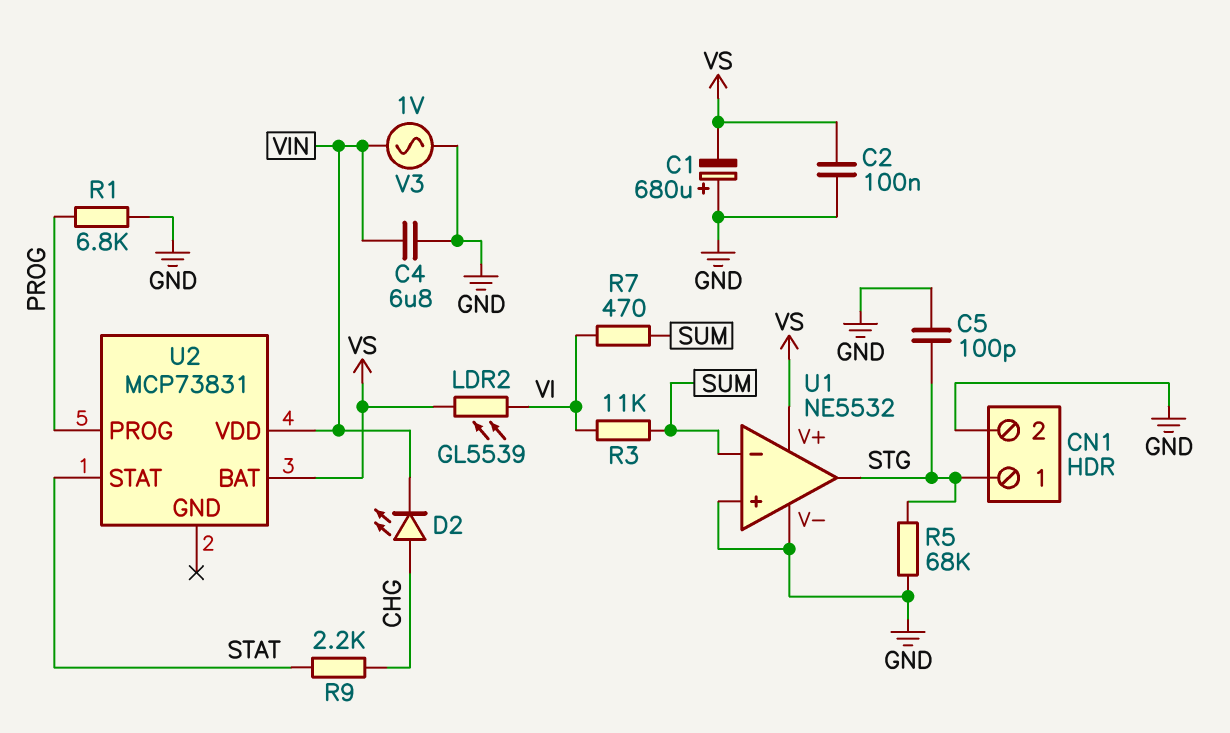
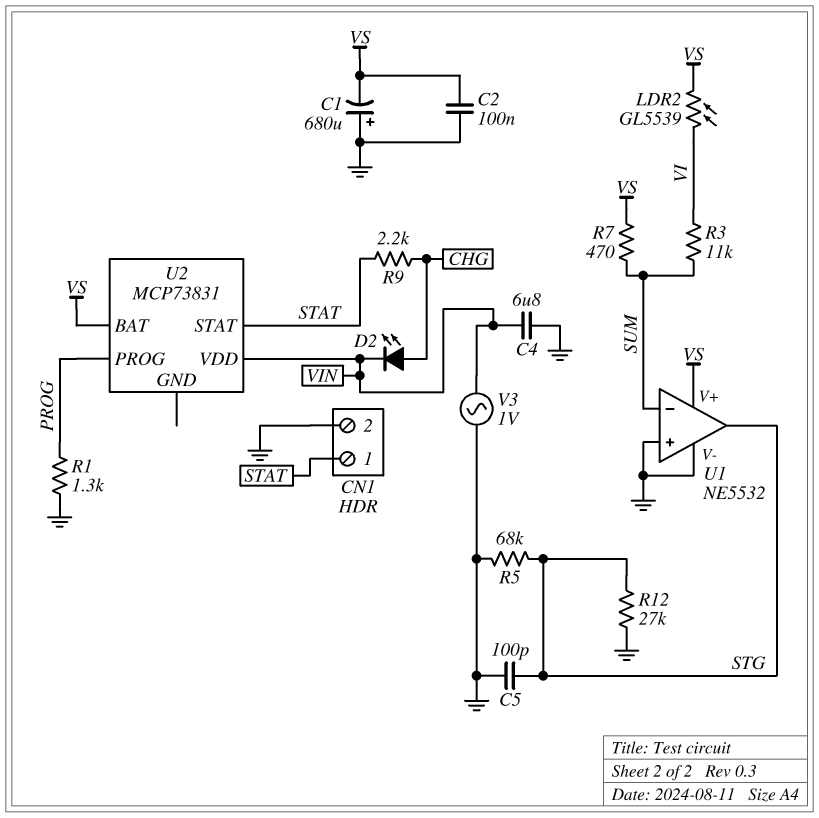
CN1 pin 1: STG -> STAT
R1: 6.8k (GND, PROG) -> 1.3k (GND, PROG)
R7: 470 (SUM, VI) -> 470 (SUM, VS)
R12: none -> 27k (GND, STG)

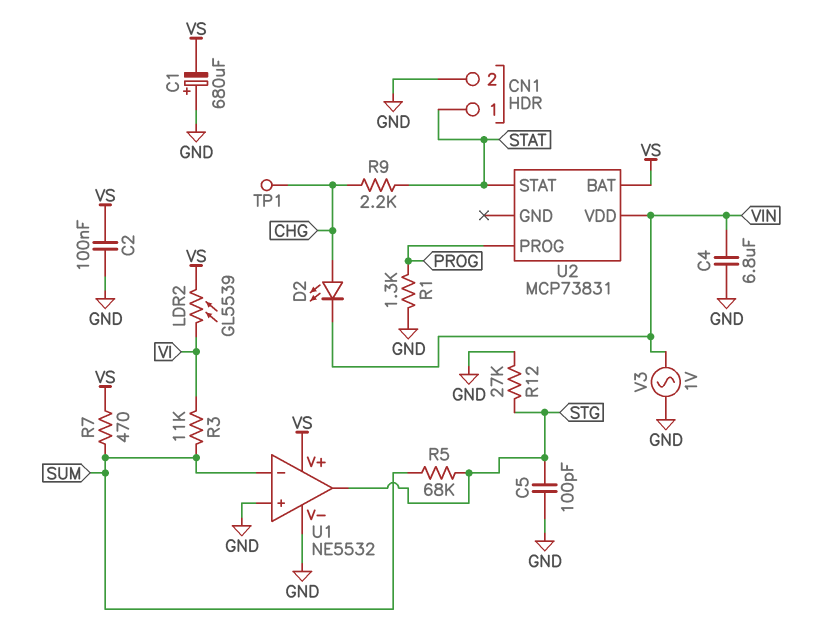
R5: 68k (GND, STG) -> 68k (STG, SUM)
TP1: none -> test point (CHG)

